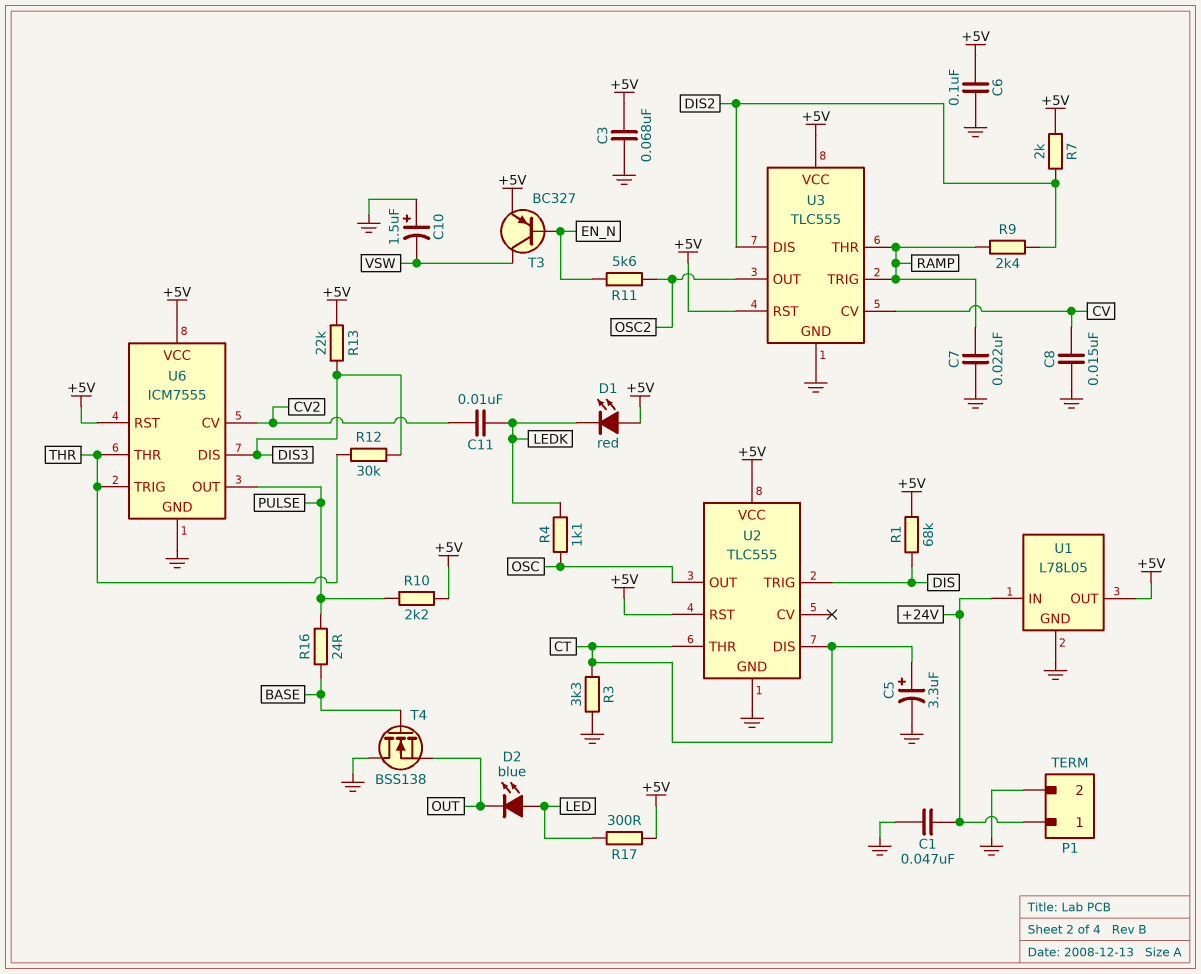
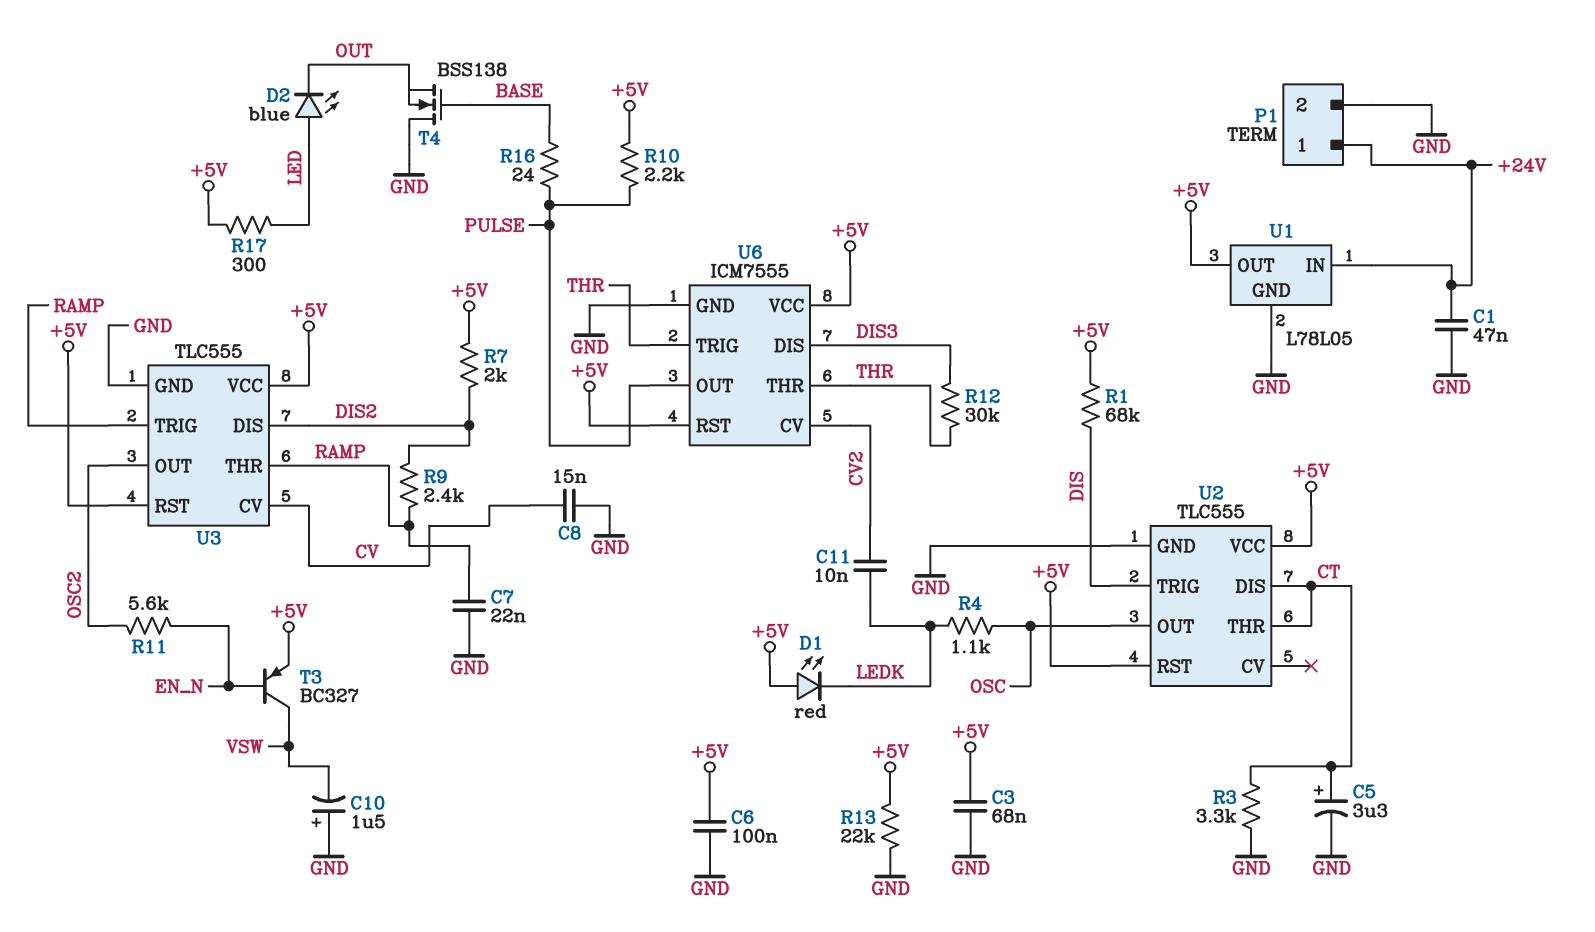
R13: 22k (+5V, DIS3) -> 22k (+5V, GND)

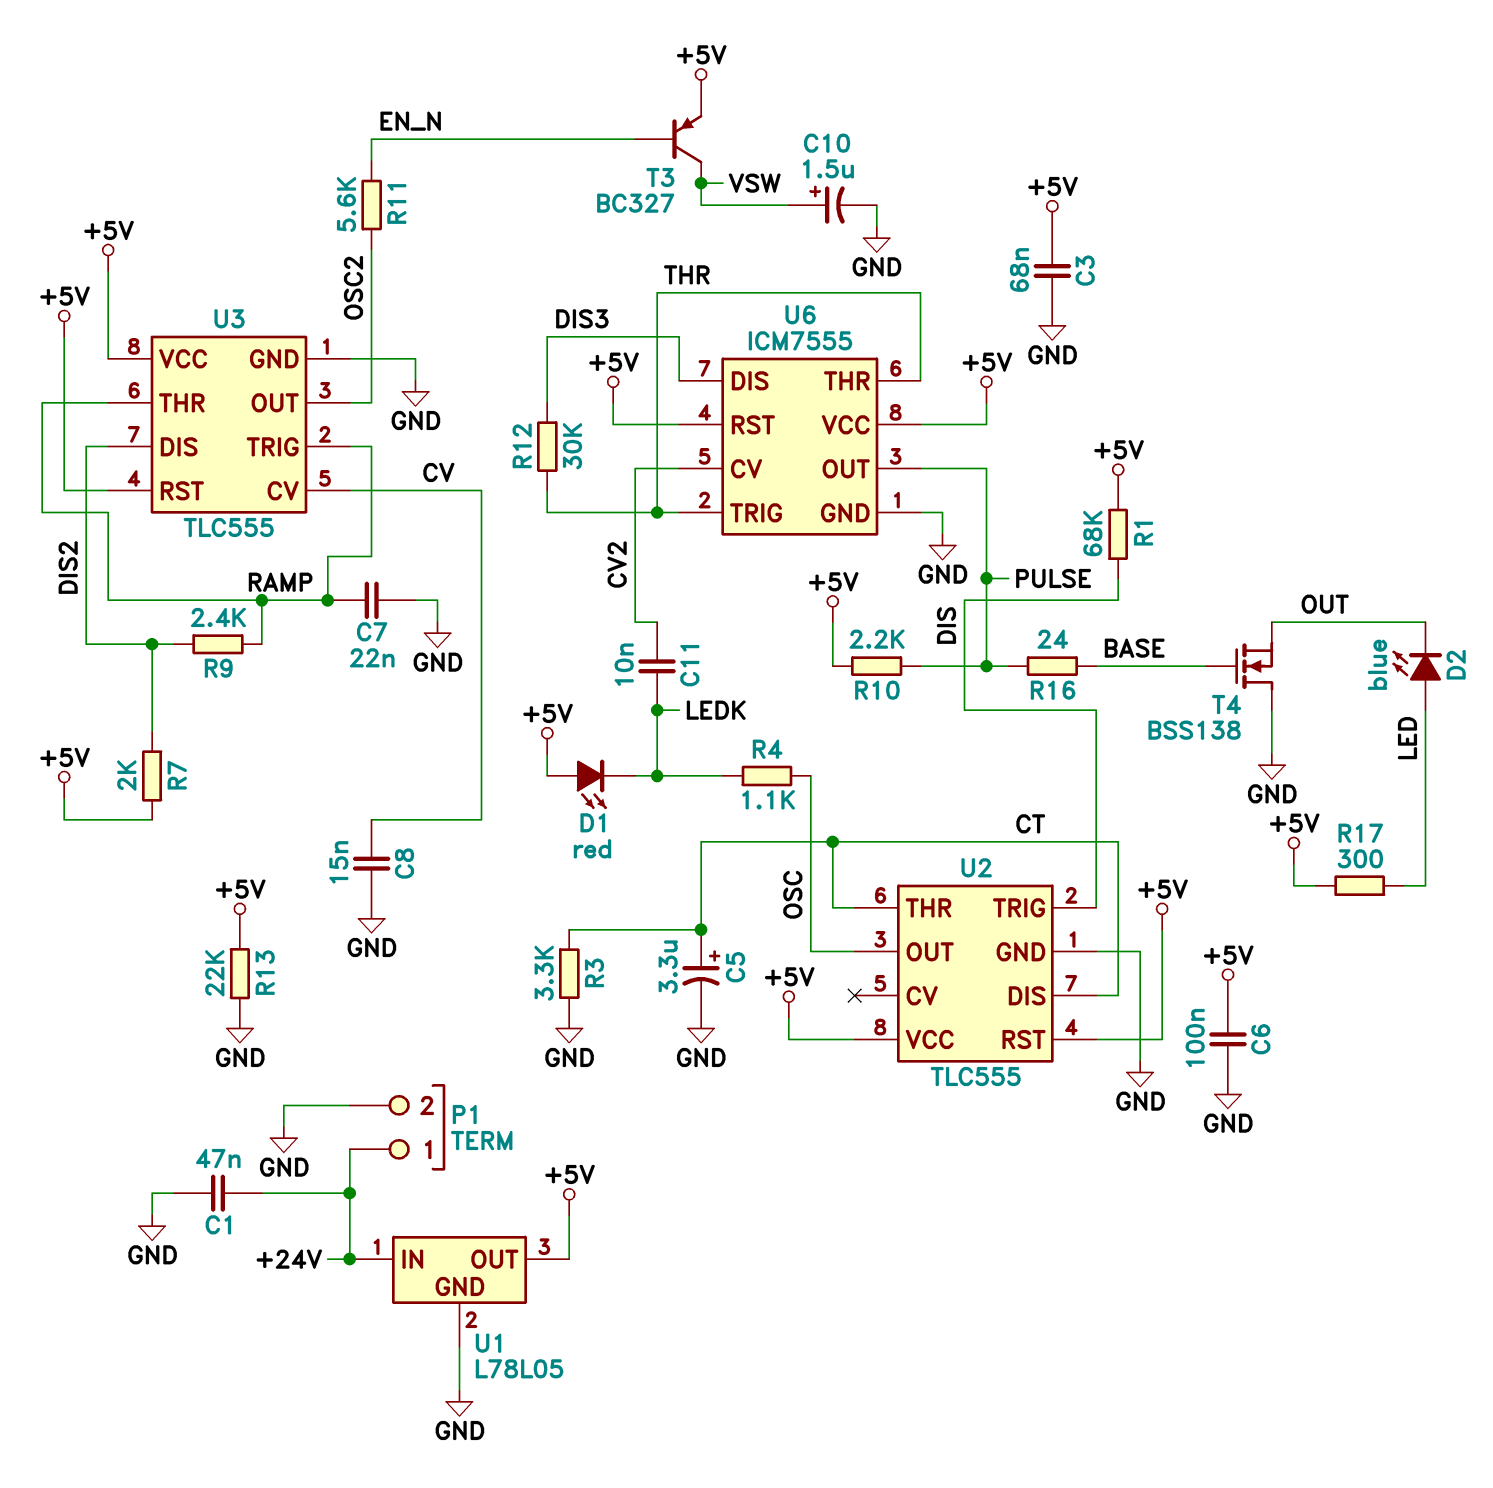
C10: 1.5uF (plus GND, minus VSW) -> 1.5uF (plus VSW, minus GND)

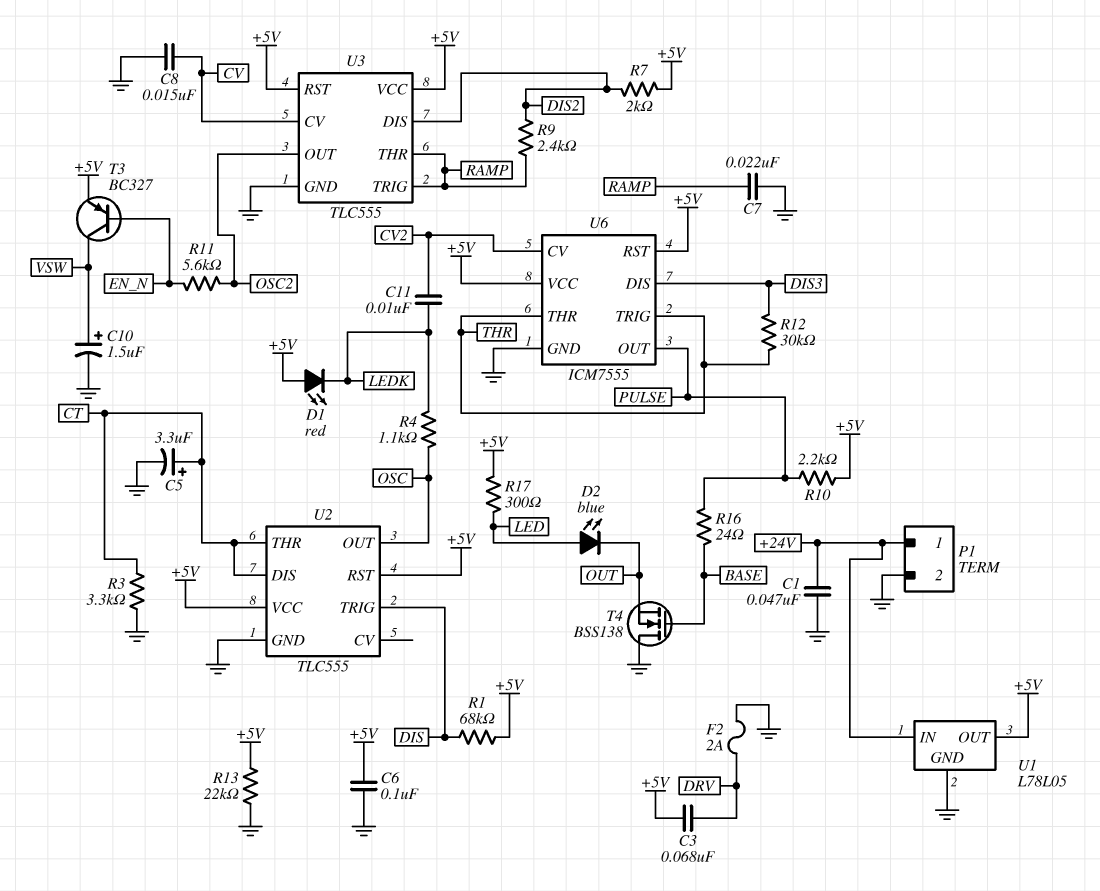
C3: 68nF (+5V, GND) -> 68nF (+5V, DRV)
F2: none -> 2A (DRV, GND)

